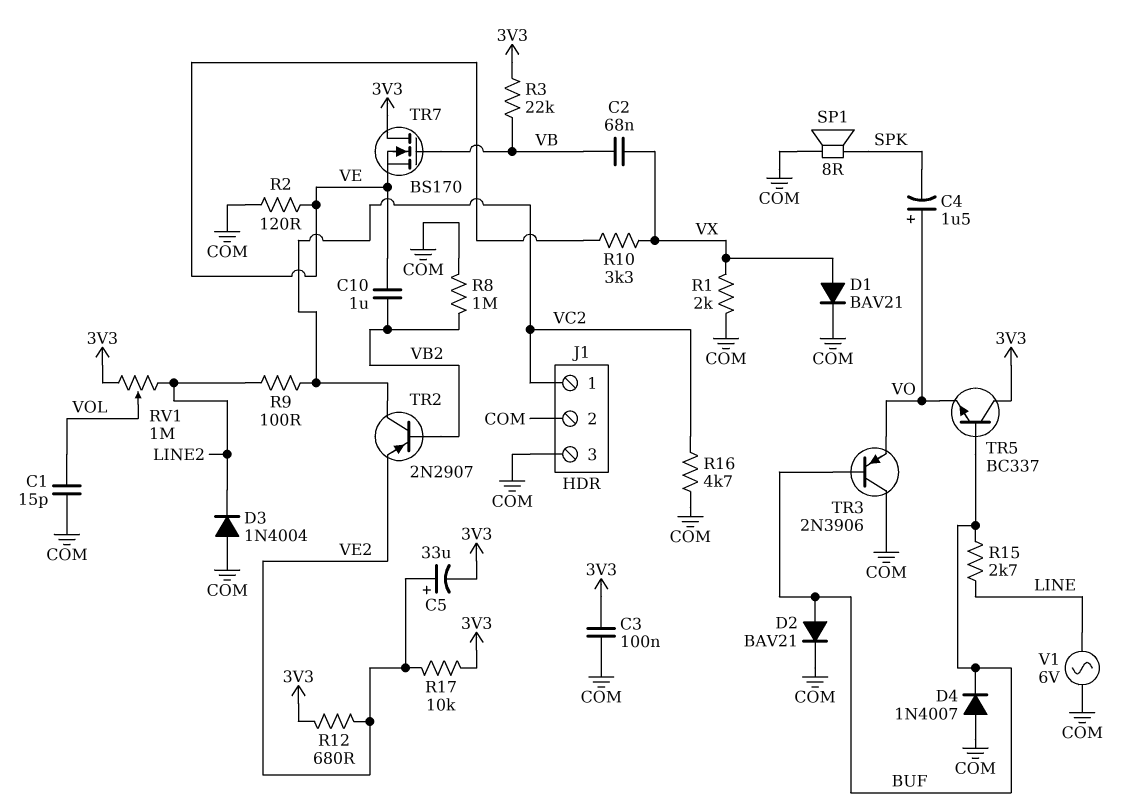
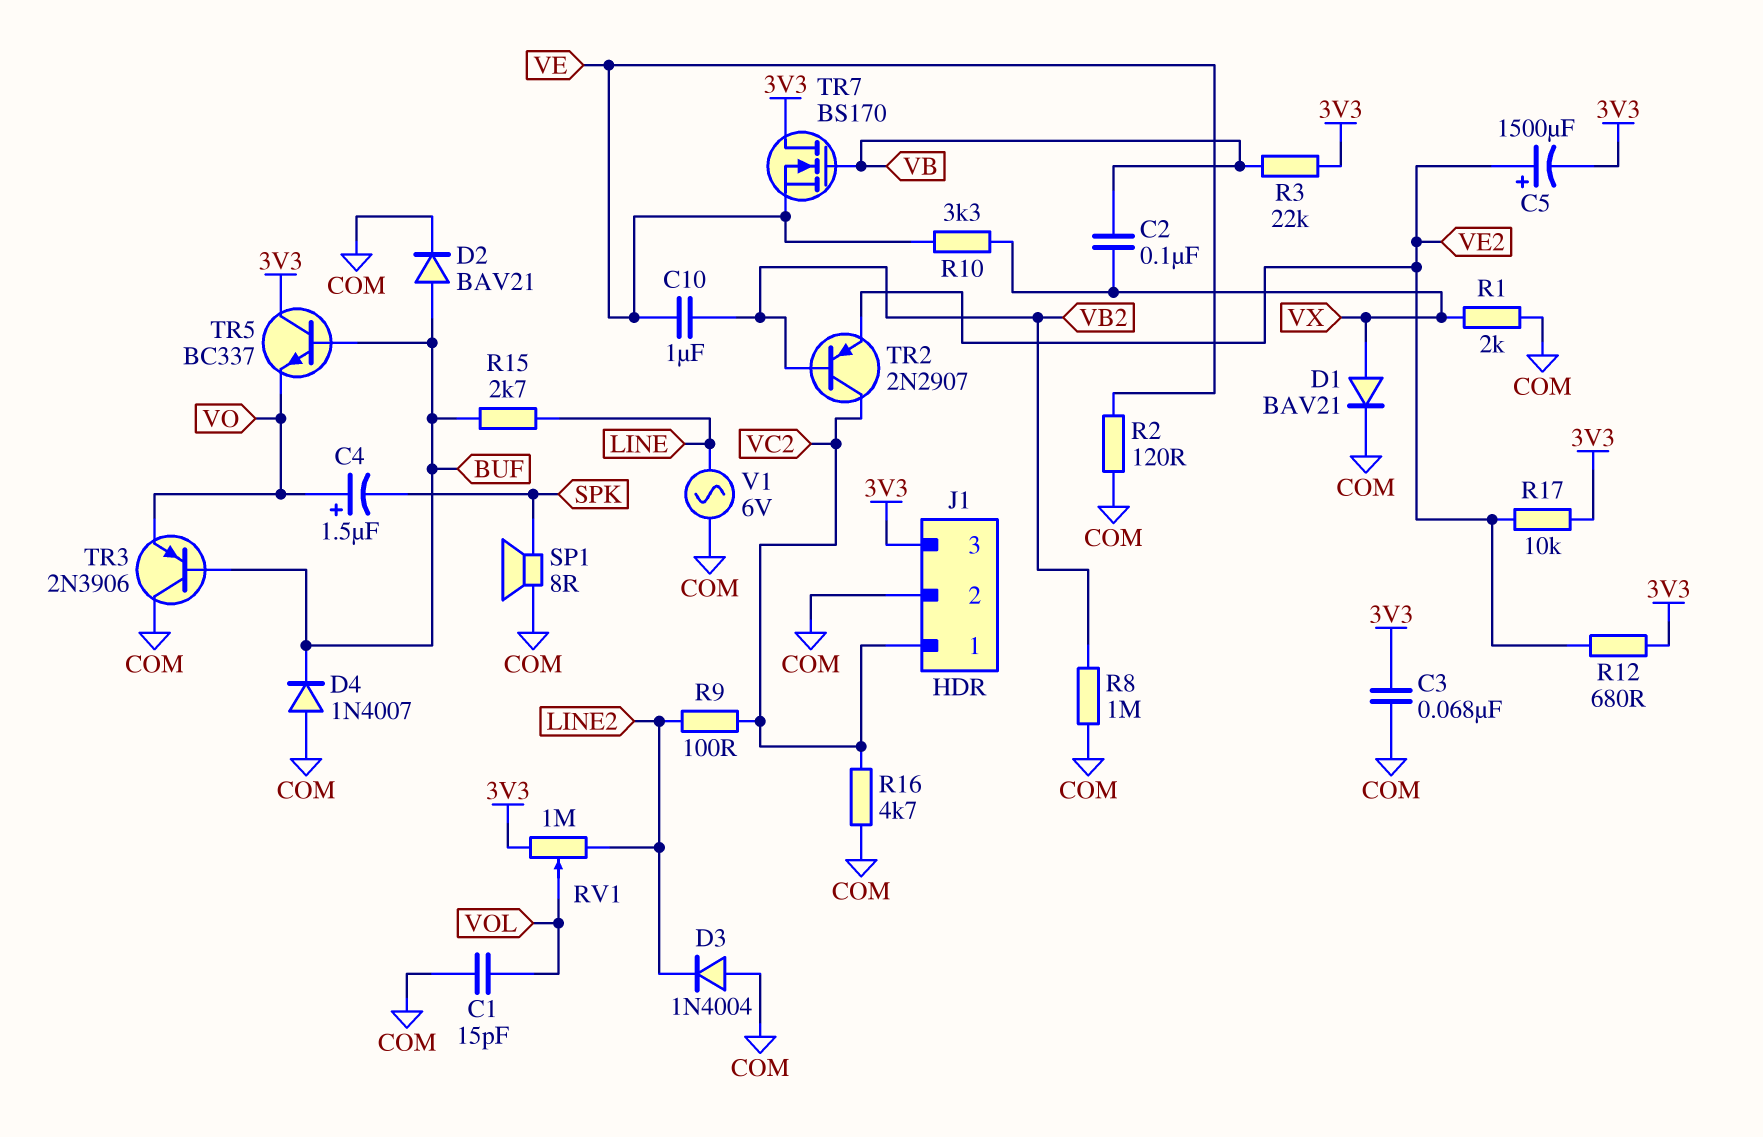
C2: 68nF (VB, VX) -> 100nF (VB, VX)
C3: 100nF (3V3, COM) -> 68nF (3V3, COM)
C5: 33uF (plus VE2, minus 3V3) -> 1500uF (plus VE2, minus 3V3)
J1 pin 3: COM -> 3V3

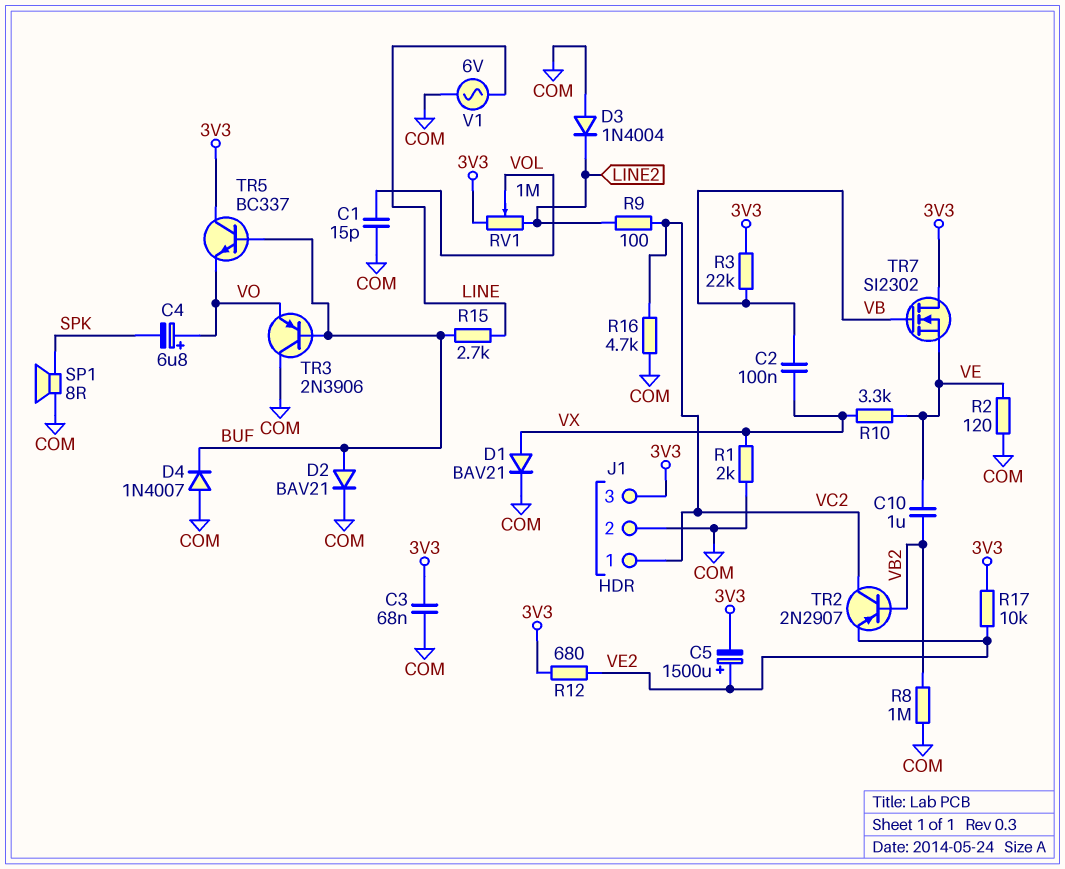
C4: 1.5uF (plus VO, minus SPK) -> 6.8uF (plus VO, minus SPK)
TR7: NMOS BS170 (G VB, D 3V3, S VE) -> NMOS SI2302 (G VB, D 3V3, S VE)

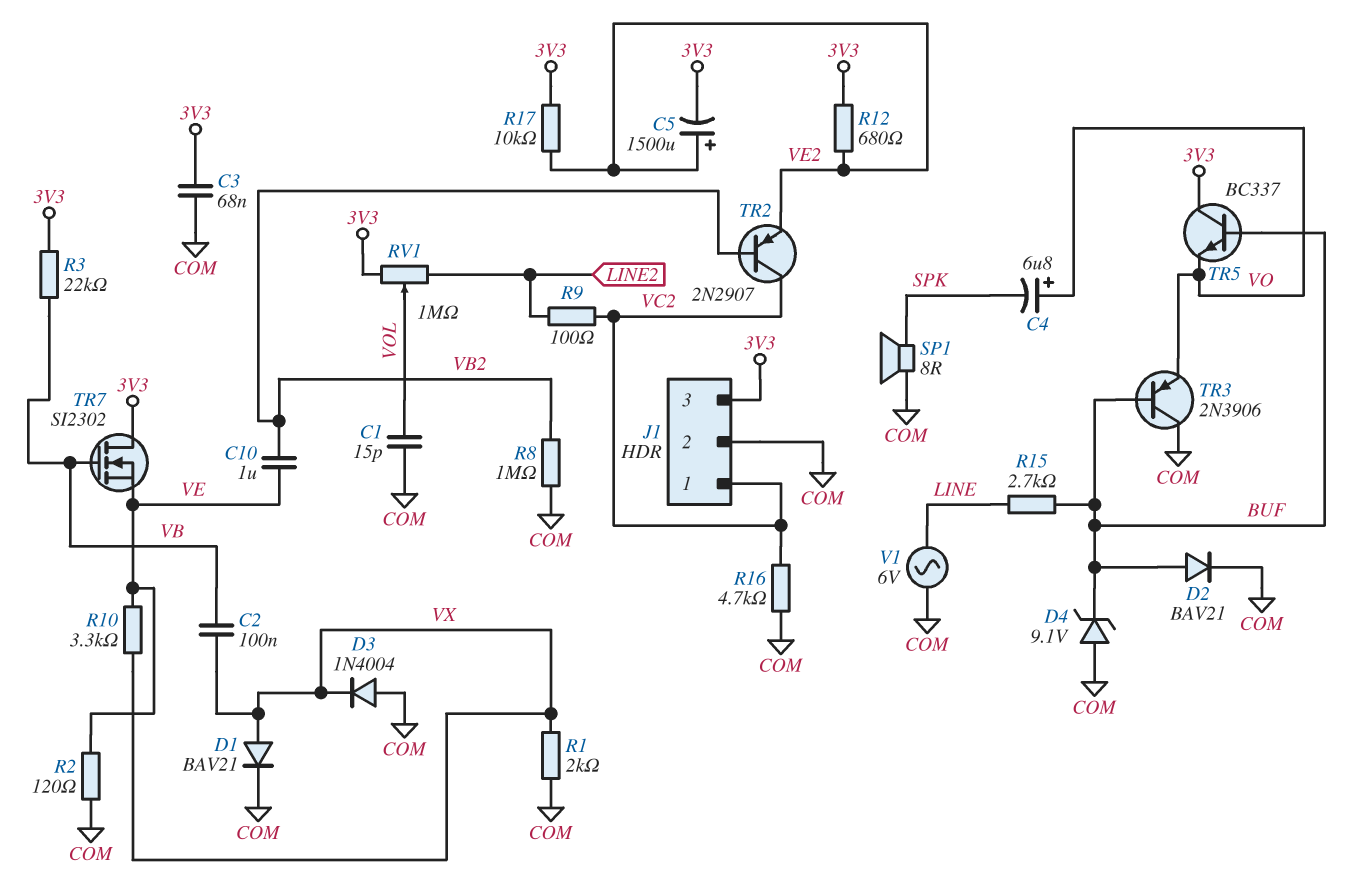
D3: diode 1N4004 (A COM, K LINE2) -> diode 1N4004 (A COM, K VX)
D4: diode 1N4007 (A COM, K BUF) -> zener 9.1V (A COM, K BUF)

